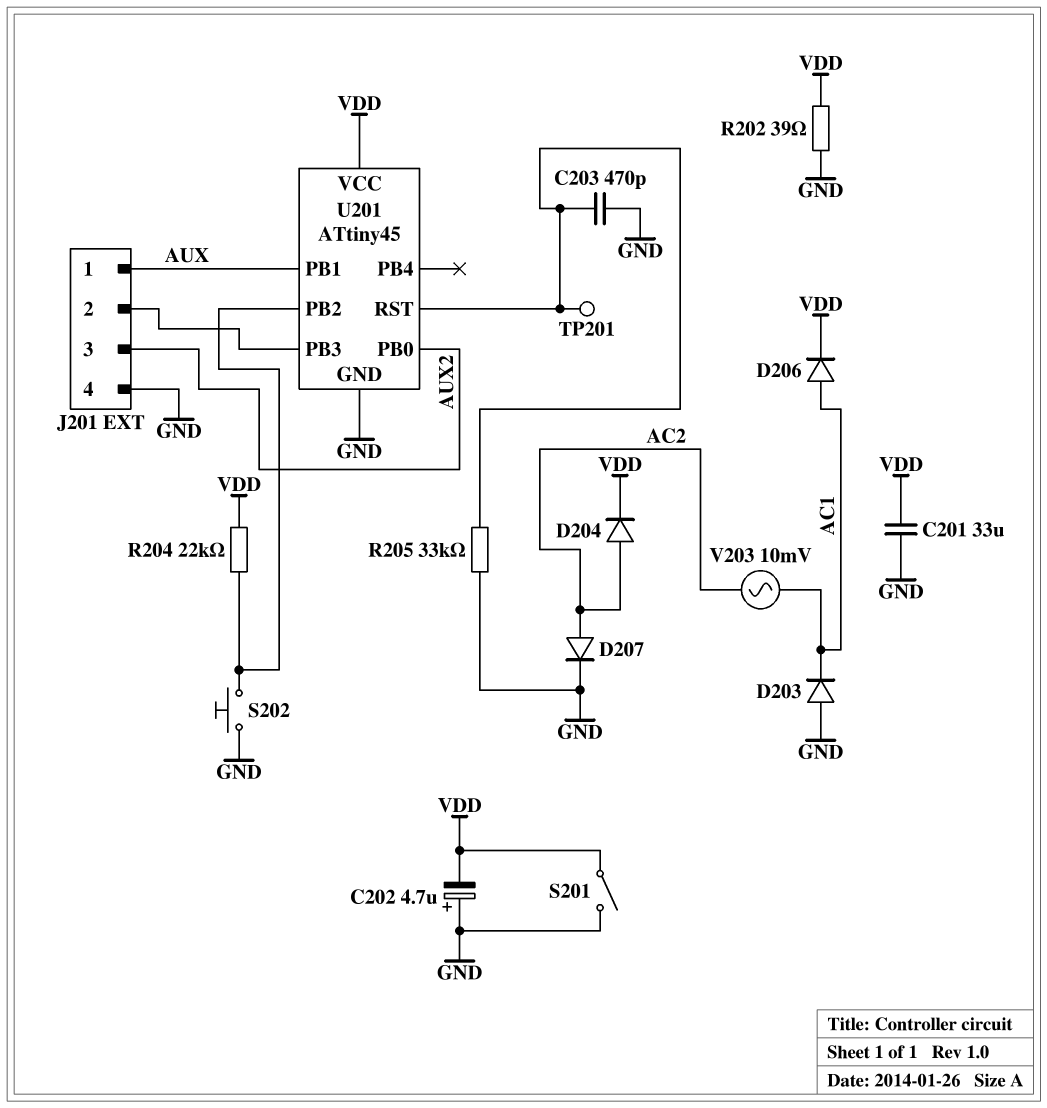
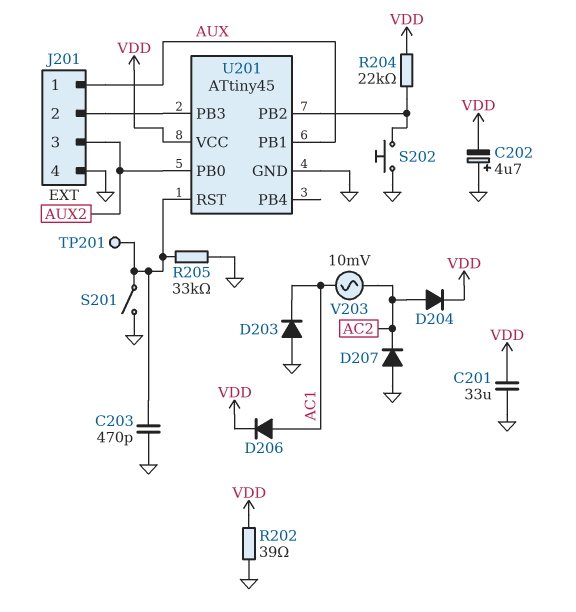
D207: diode (A AC2, K GND) -> diode (A GND, K AC2)
S201: switch (GND, VDD) -> switch (GND, U201/RST)

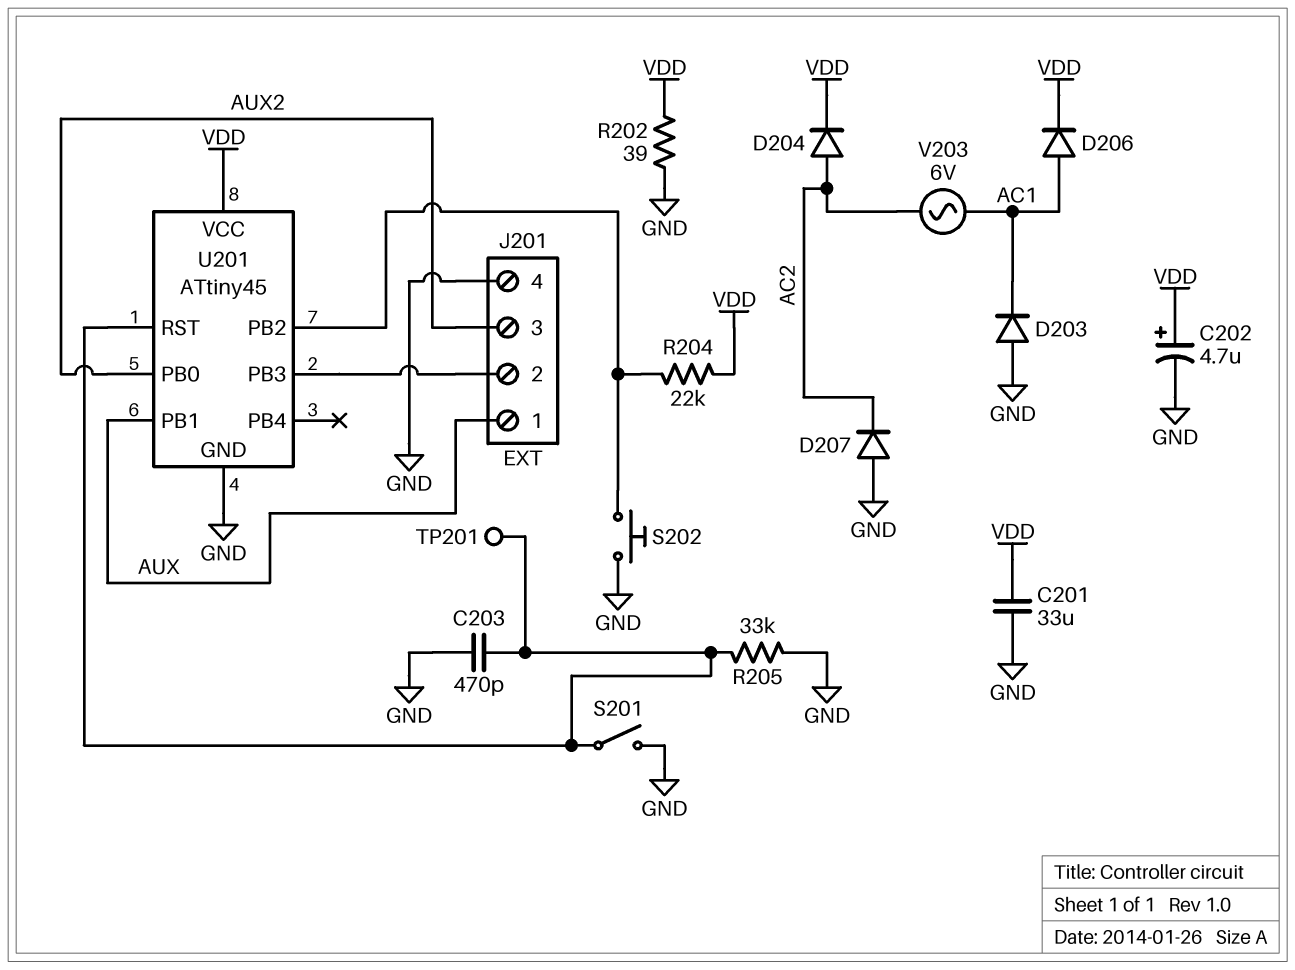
C202: 4.7uF (plus GND, minus VDD) -> 4.7uF (plus VDD, minus GND)
V203: AC 10mV (AC1, AC2) -> AC 6V (AC1, AC2)

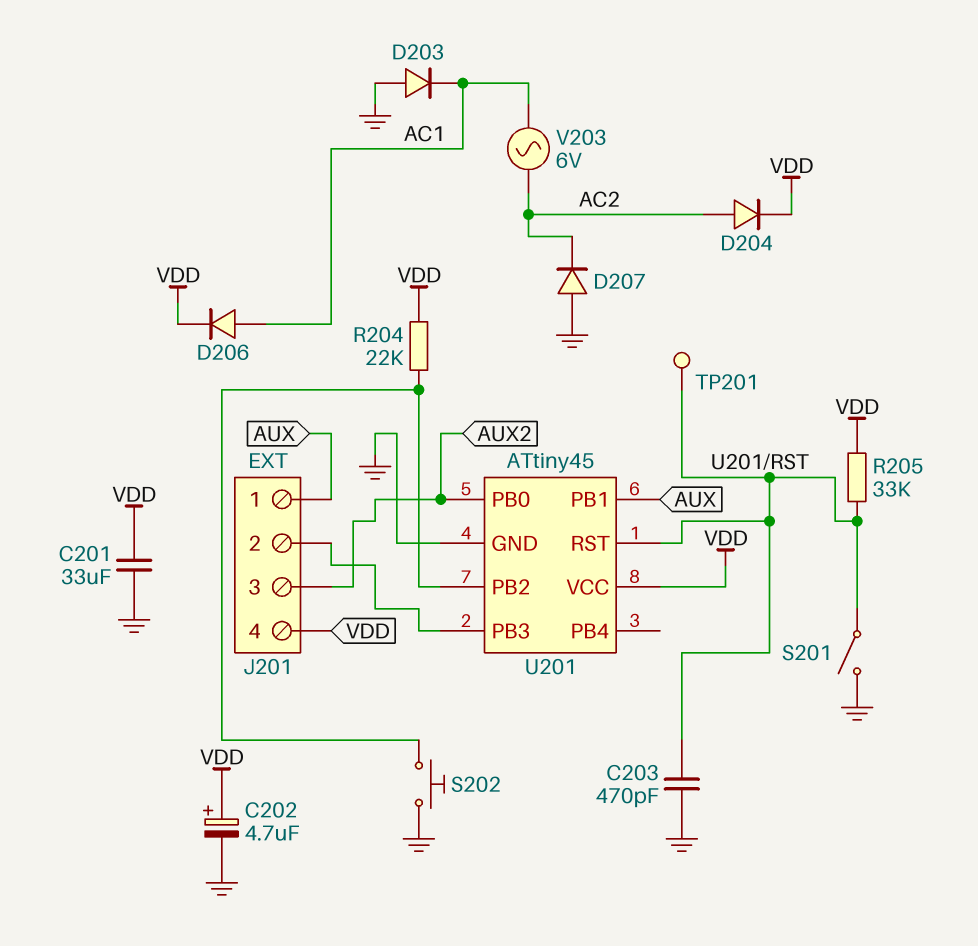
J201 pin 4: GND -> VDD
R202: 39 (GND, VDD) -> none
R205: 33k (GND, U201/RST) -> 33k (U201/RST, VDD)

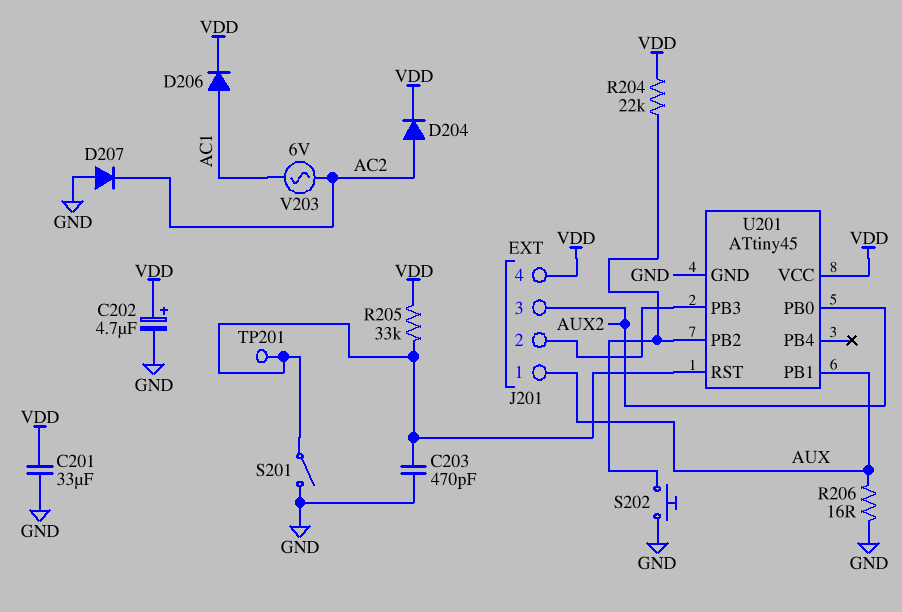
D203: diode (A GND, K AC1) -> none
R206: none -> 16 (AUX, GND)

